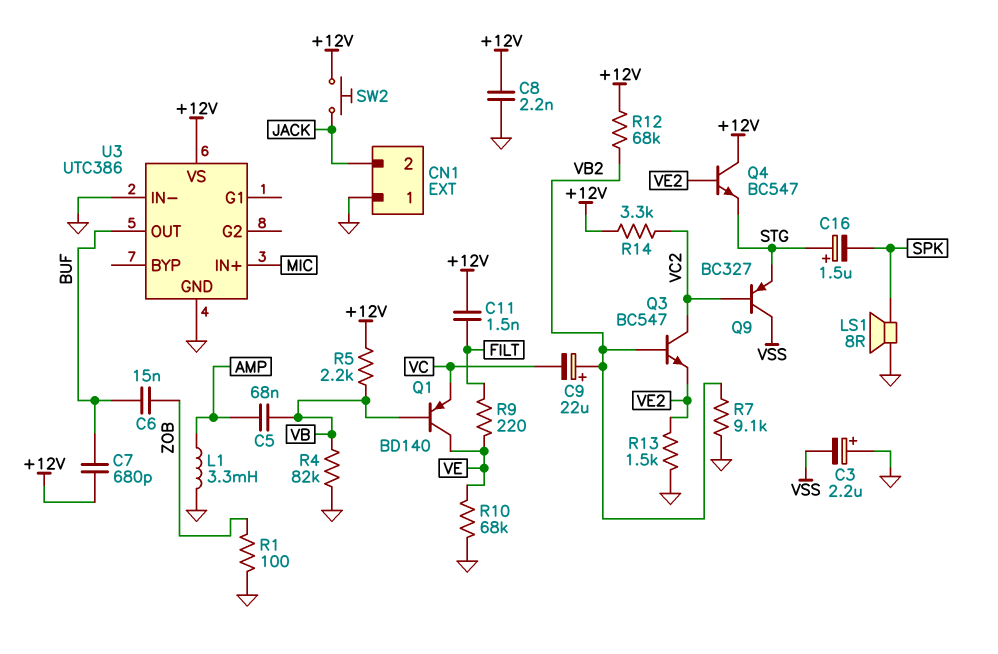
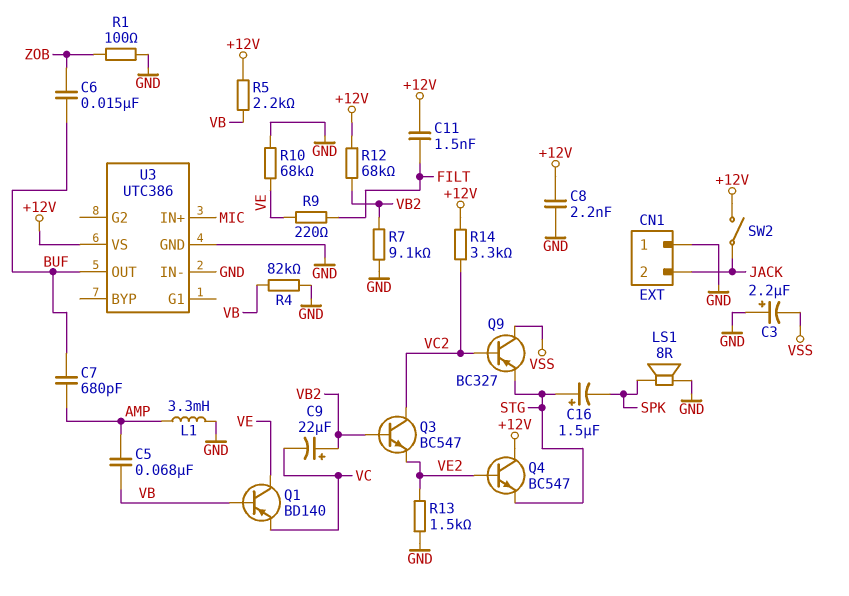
C7: 680pF (+12V, BUF) -> 680pF (AMP, BUF)
SW2: button (+12V, JACK) -> switch (+12V, JACK)

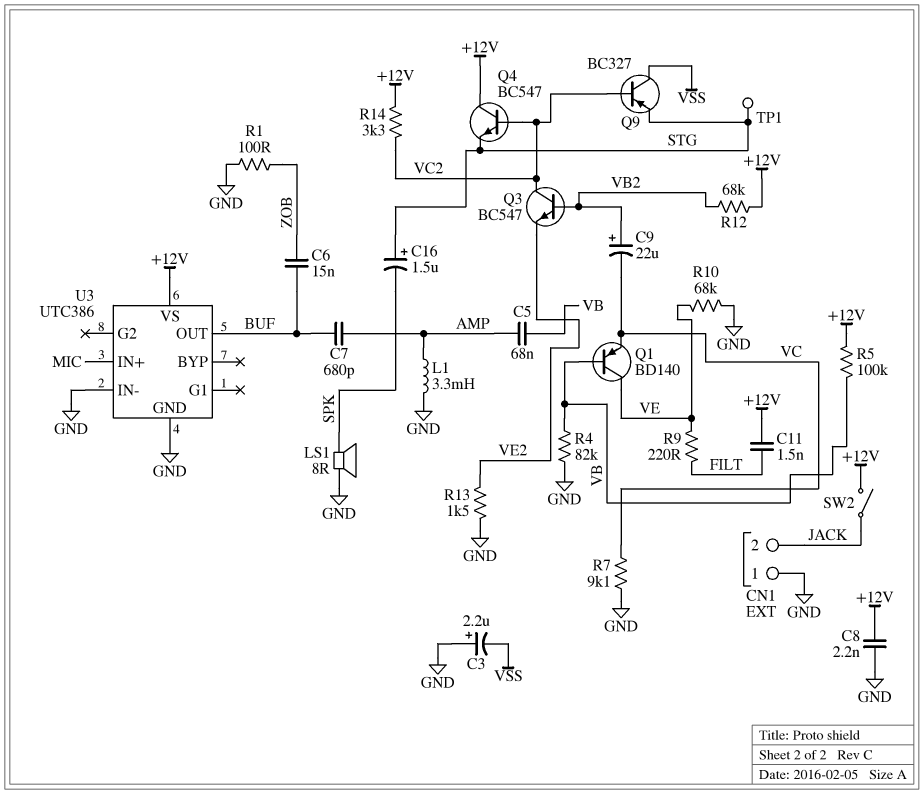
Q4: NPN BC547 (B VE2, C +12V, E STG) -> NPN BC547 (B VC2, C +12V, E STG)
R5: 2.2k (+12V, VB) -> 100k (+12V, VB)
R7: 9.1k (GND, VB2) -> 9.1k (GND, VC)
TP1: none -> test point (STG)

